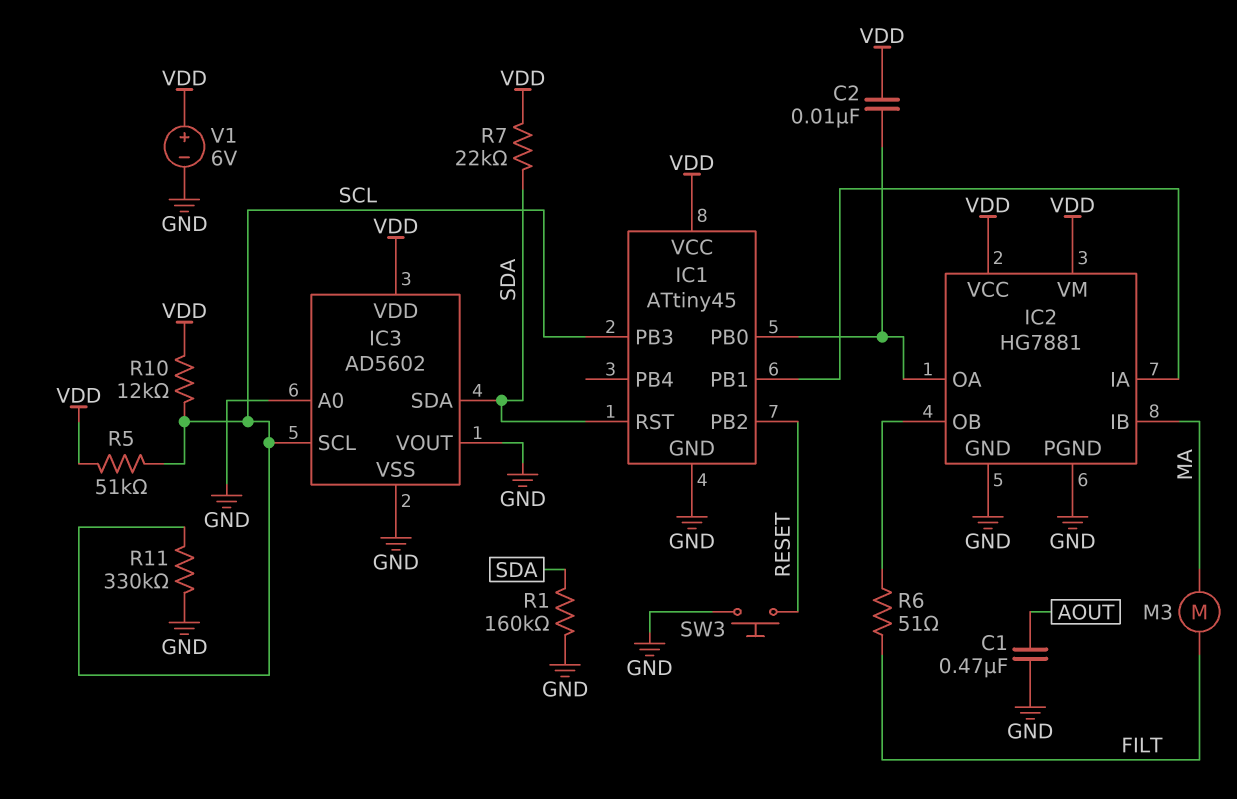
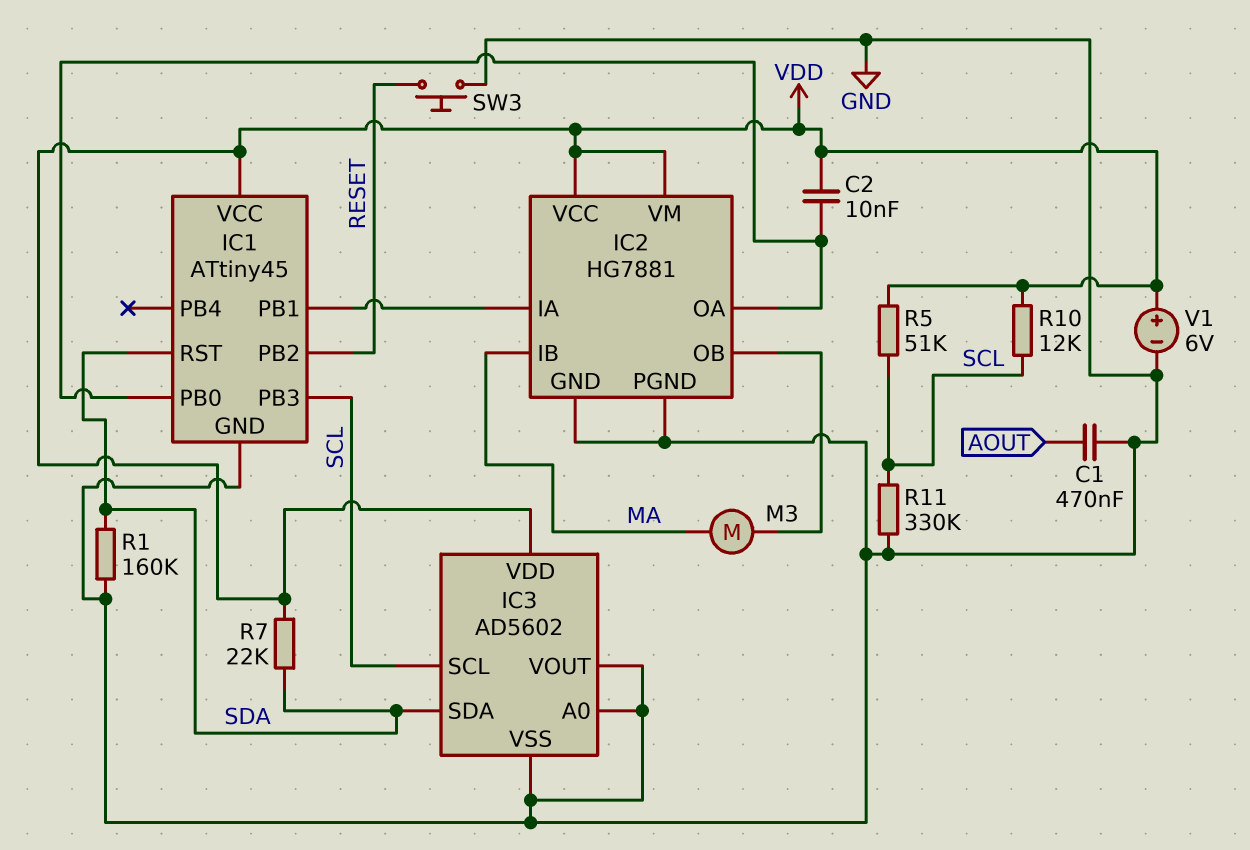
M3: motor (FILT, MA) -> motor (IC2/OB, MA)
R6: 51 (FILT, IC2/OB) -> none

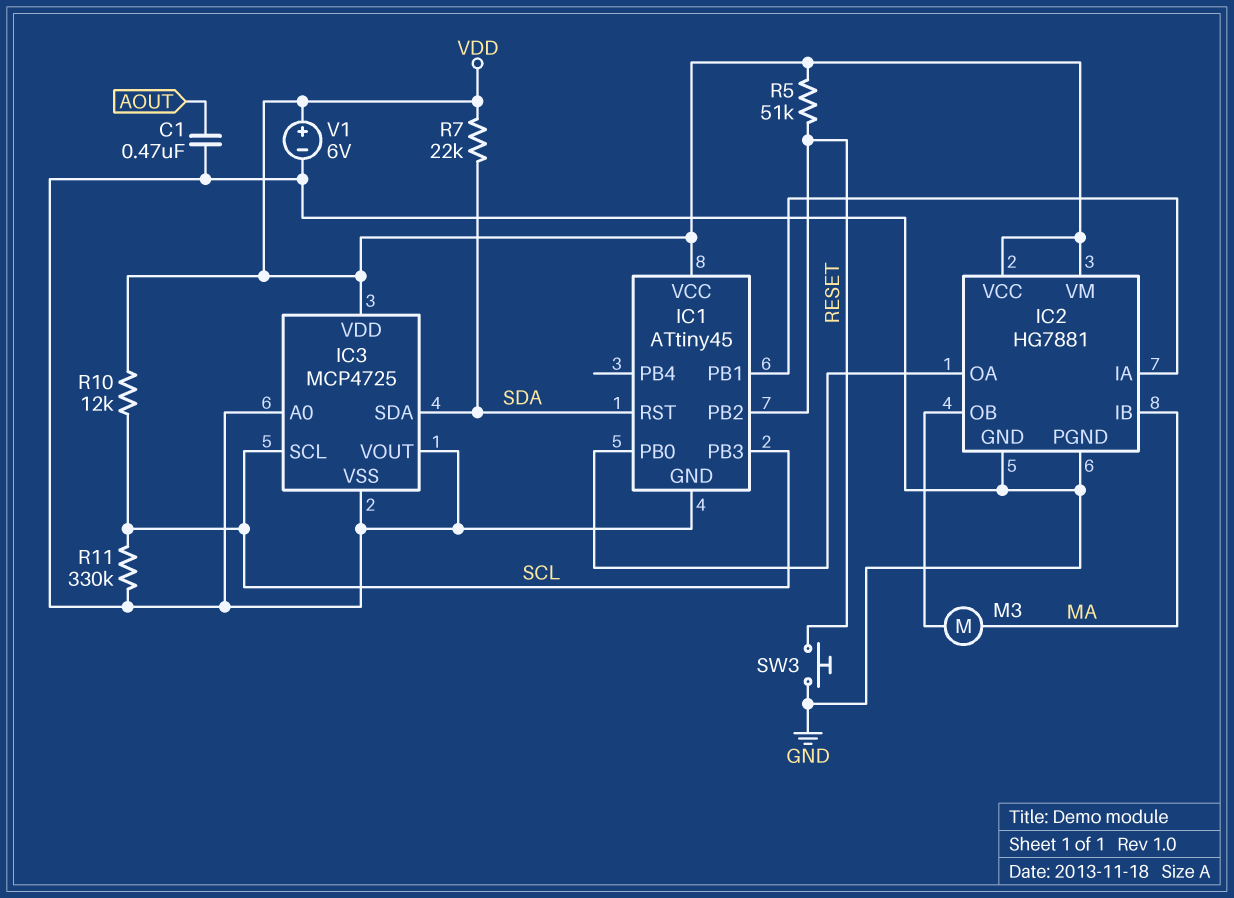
C2: 10nF (IC1/PB0, VDD) -> none
IC3: AD5602 -> MCP4725
R1: 160k (GND, SDA) -> none
R5: 51k (SCL, VDD) -> 51k (RESET, VDD)

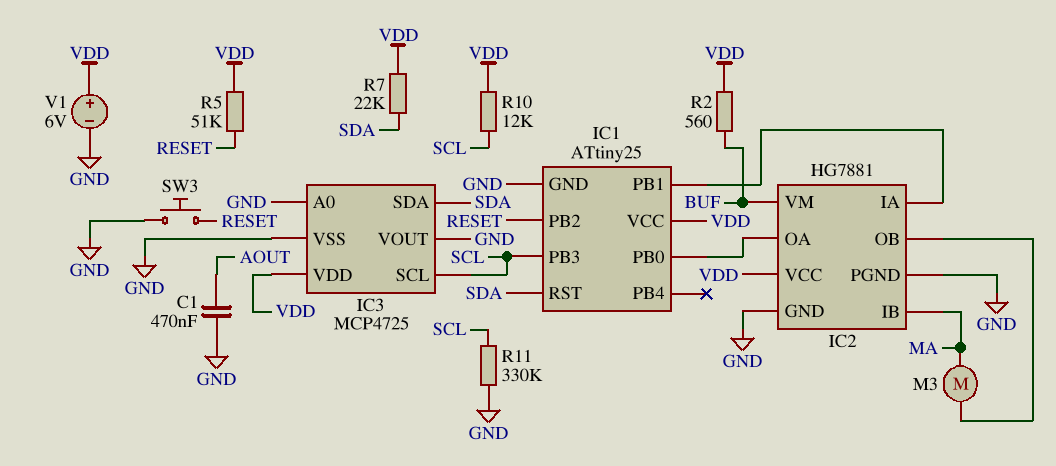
IC1: ATtiny45 -> ATtiny25
IC2 pin VM: VDD -> BUF
R2: none -> 560 (BUF, VDD)

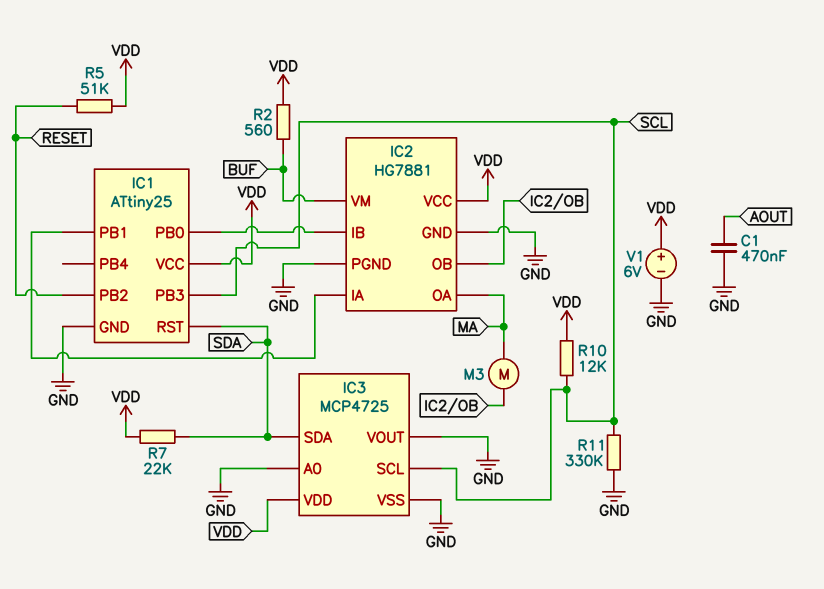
IC2 pin IB: MA -> IC1/PB0
IC2 pin OA: IC1/PB0 -> MA
SW3: button (GND, RESET) -> none

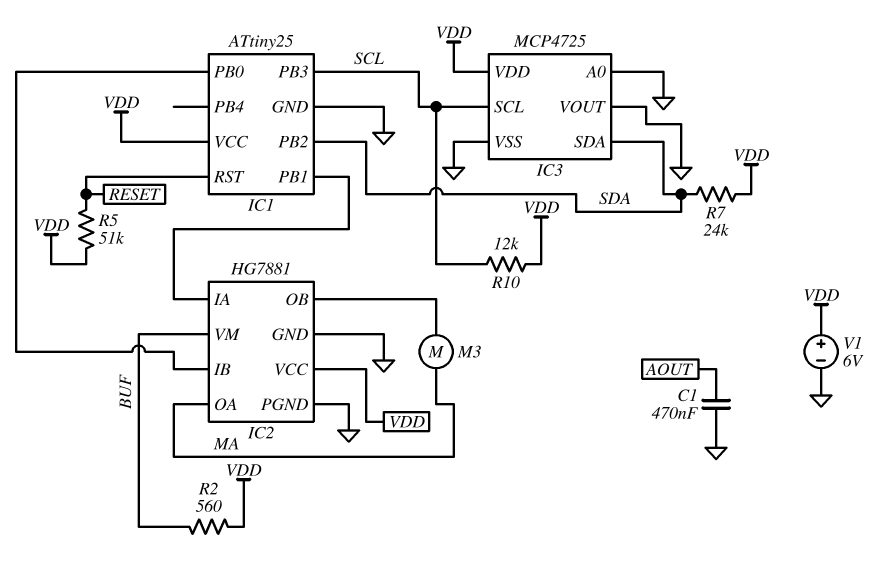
IC1 pin PB2: RESET -> SDA
IC1 pin RST: SDA -> RESET
R7: 22k (SDA, VDD) -> 24k (SDA, VDD)
R11: 330k (GND, SCL) -> none

